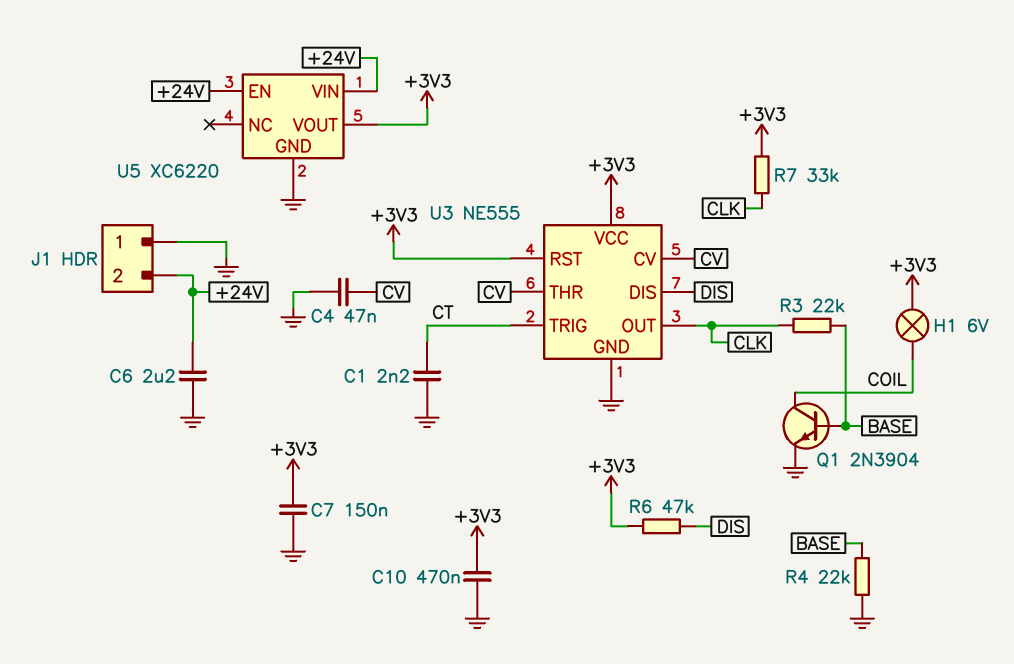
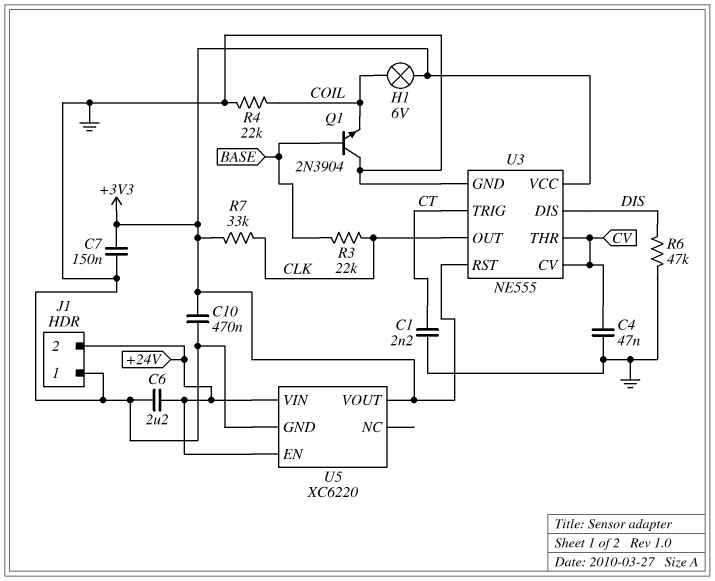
Q1: NPN 2N3904 (B BASE, C COIL, E GND) -> NPN 2N3904 (B BASE, C GND, E COIL)
R4: 22k (BASE, GND) -> 22k (COIL, GND)
R6: 47k (+3V3, DIS) -> 47k (DIS, GND)

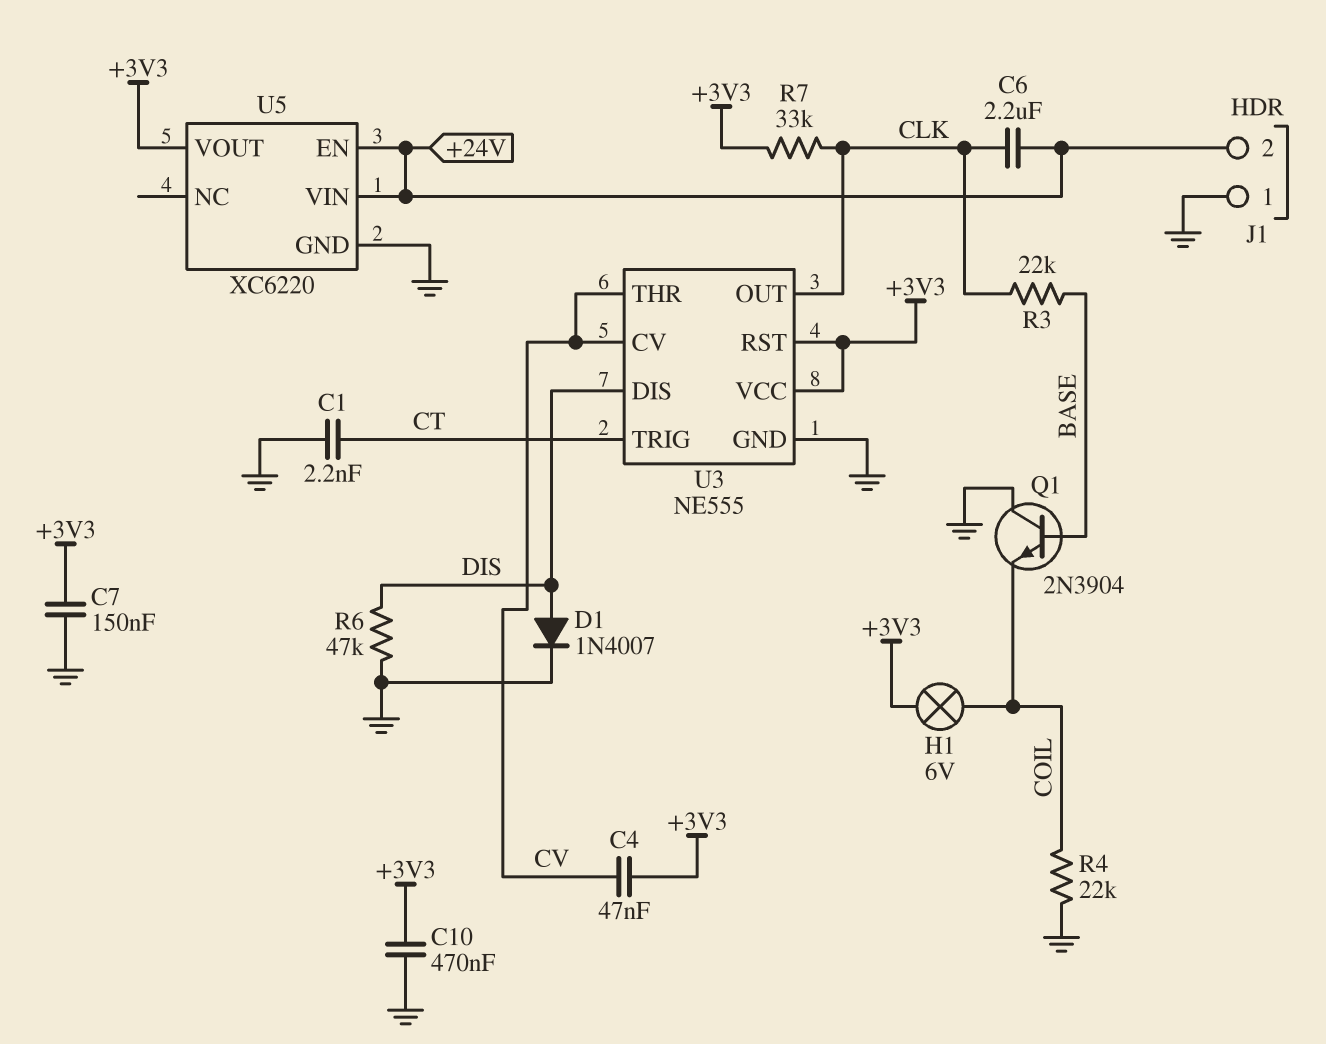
C4: 47nF (CV, GND) -> 47nF (+3V3, CV)
C6: 2.2uF (+24V, GND) -> 2.2uF (+24V, CLK)
D1: none -> diode 1N4007 (A DIS, K GND)

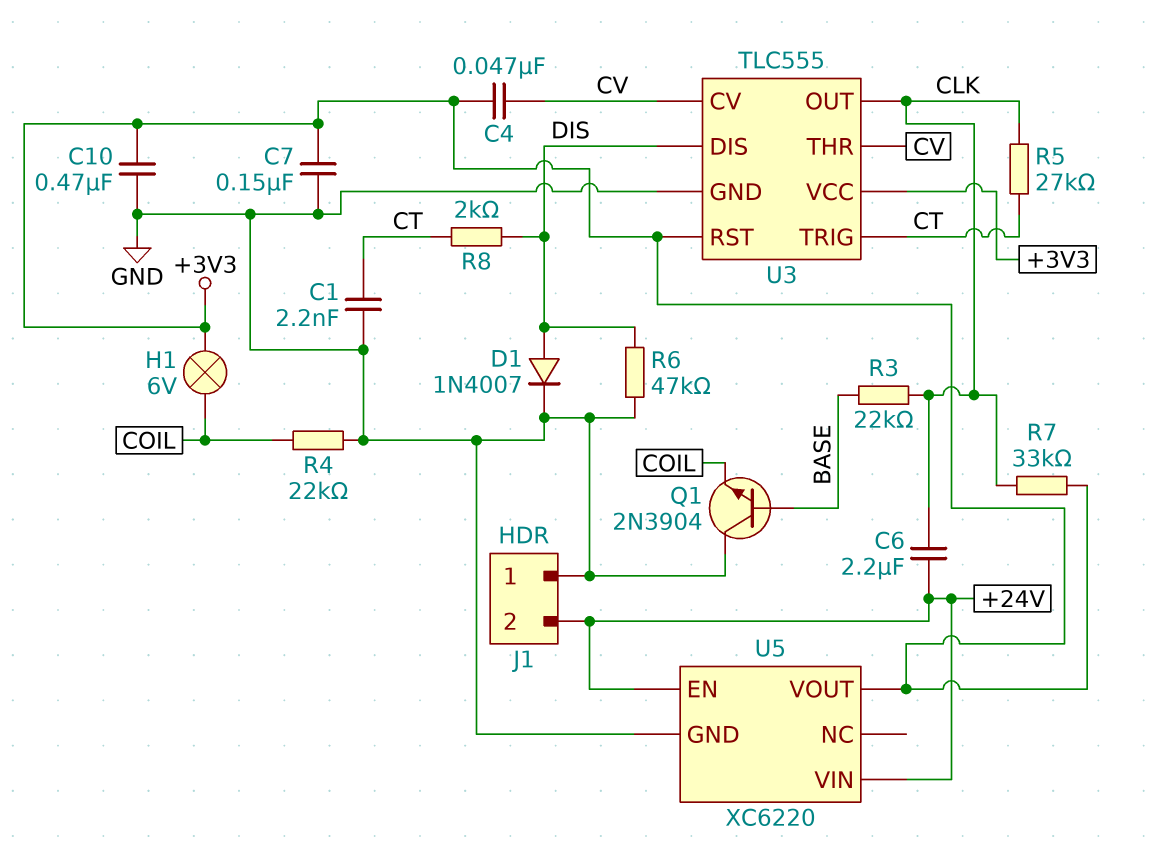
R5: none -> 27k (CLK, CT)
R8: none -> 2k (CT, DIS)
U3: NE555 -> TLC555

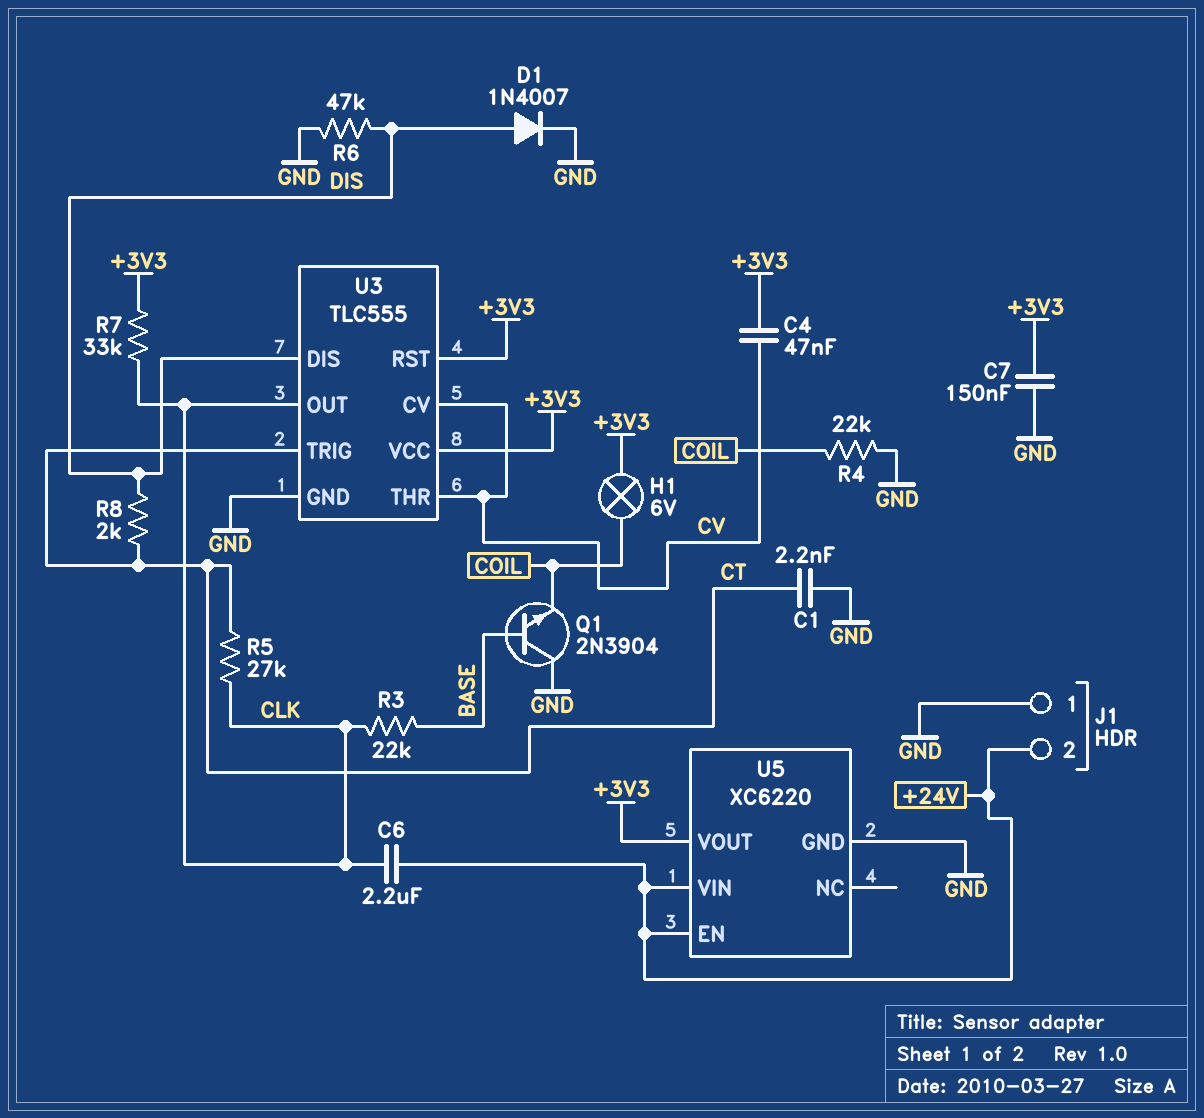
C10: 470nF (+3V3, GND) -> none

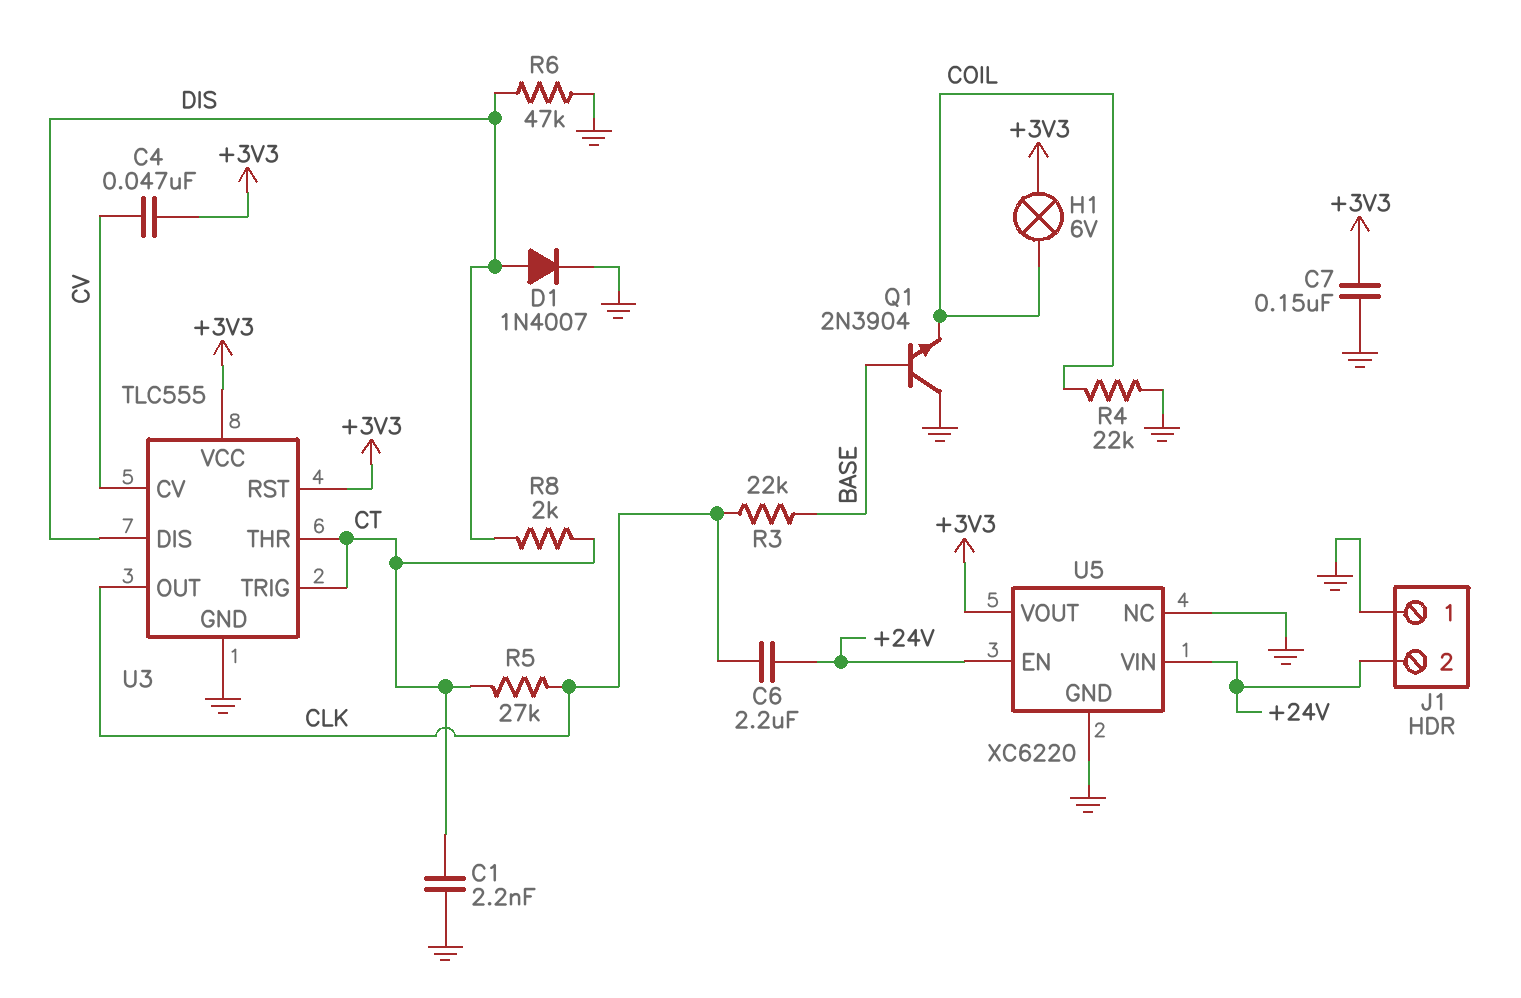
R7: 33k (+3V3, CLK) -> none
U3 pin THR: CV -> CT
U5 pin NC: none -> GND

